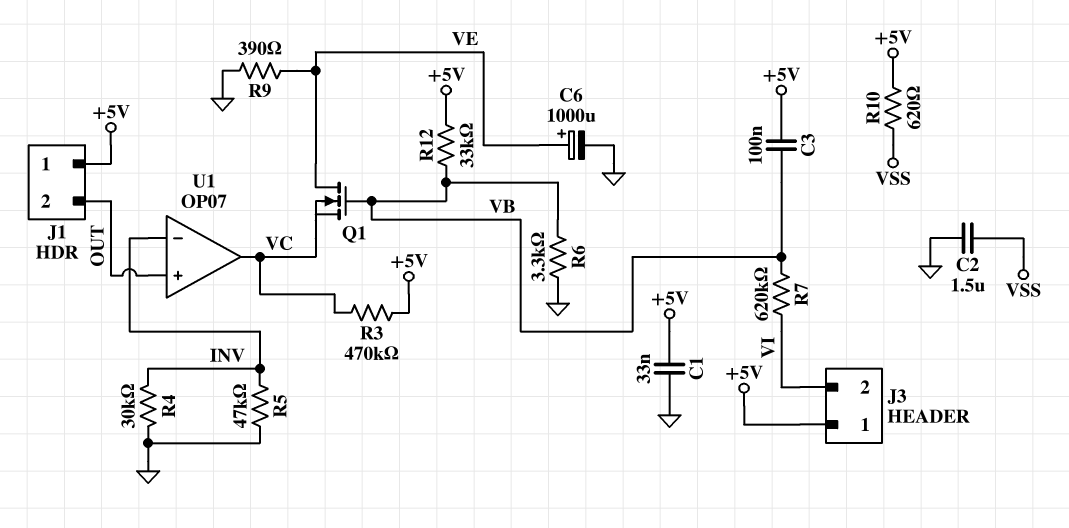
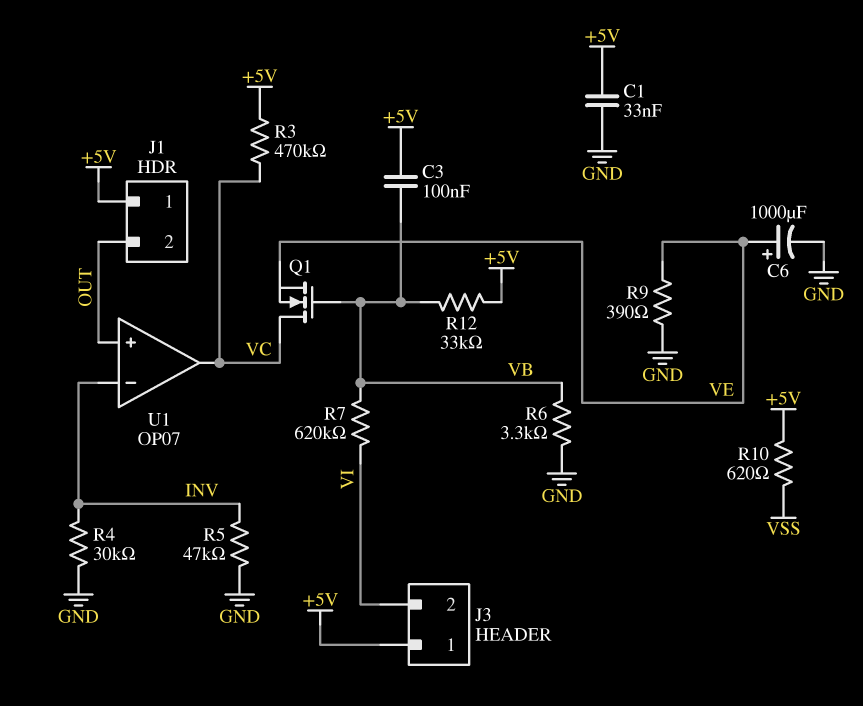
C2: 1.5uF (GND, VSS) -> none
Q1: NMOS (G VB, D VE, S VC) -> NMOS (G VB, D VC, S VE)

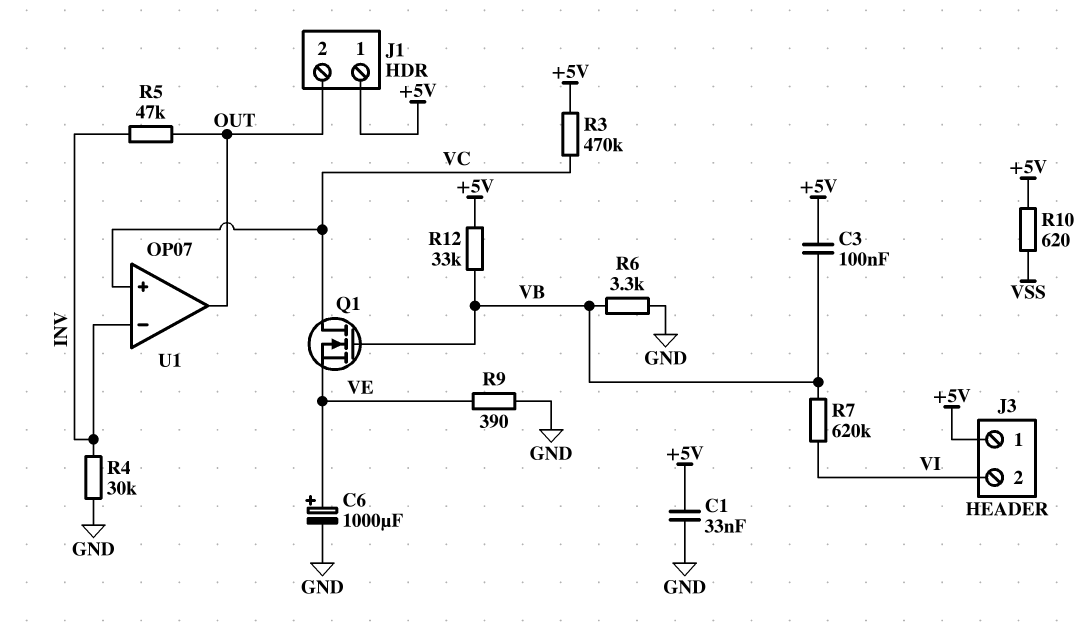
R5: 47k (GND, INV) -> 47k (INV, OUT)
U1 pin in+: OUT -> VC
U1 pin out: VC -> OUT

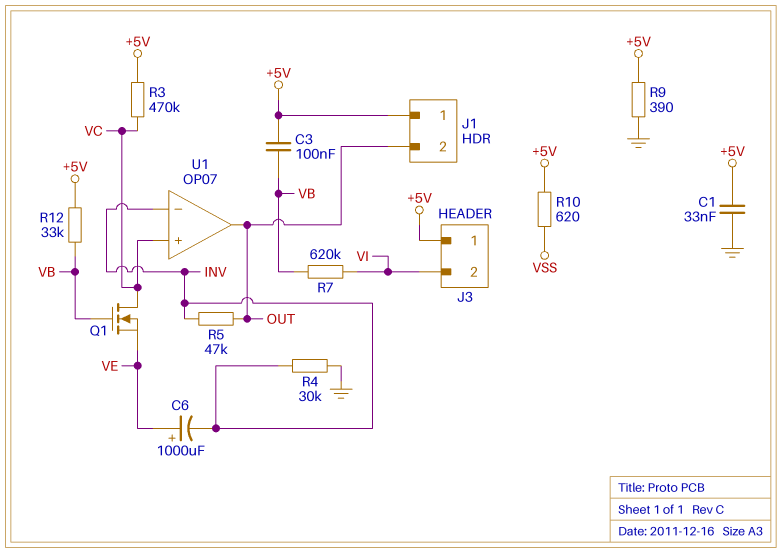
C6: 1000uF (plus VE, minus GND) -> 1000uF (plus VE, minus INV)
R6: 3.3k (GND, VB) -> none
R9: 390 (GND, VE) -> 390 (+5V, GND)

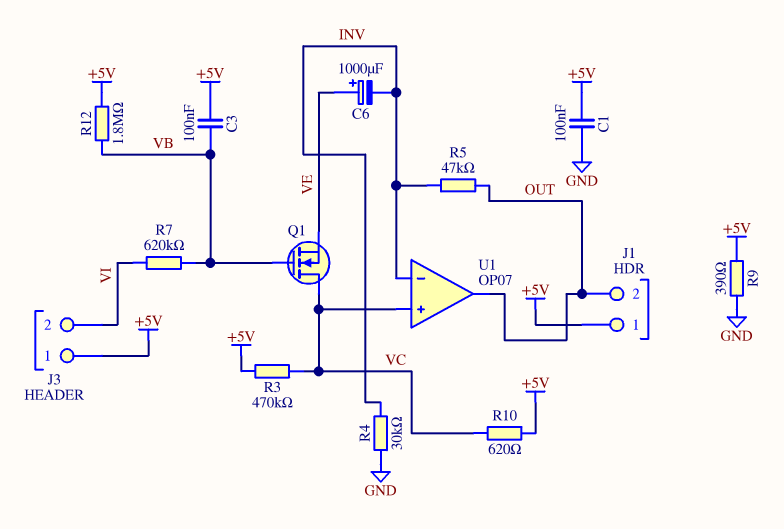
C1: 33nF (+5V, GND) -> 100nF (+5V, GND)
R10: 620 (+5V, VSS) -> 620 (+5V, VC)
R12: 33k (+5V, VB) -> 1.8M (+5V, VB)

